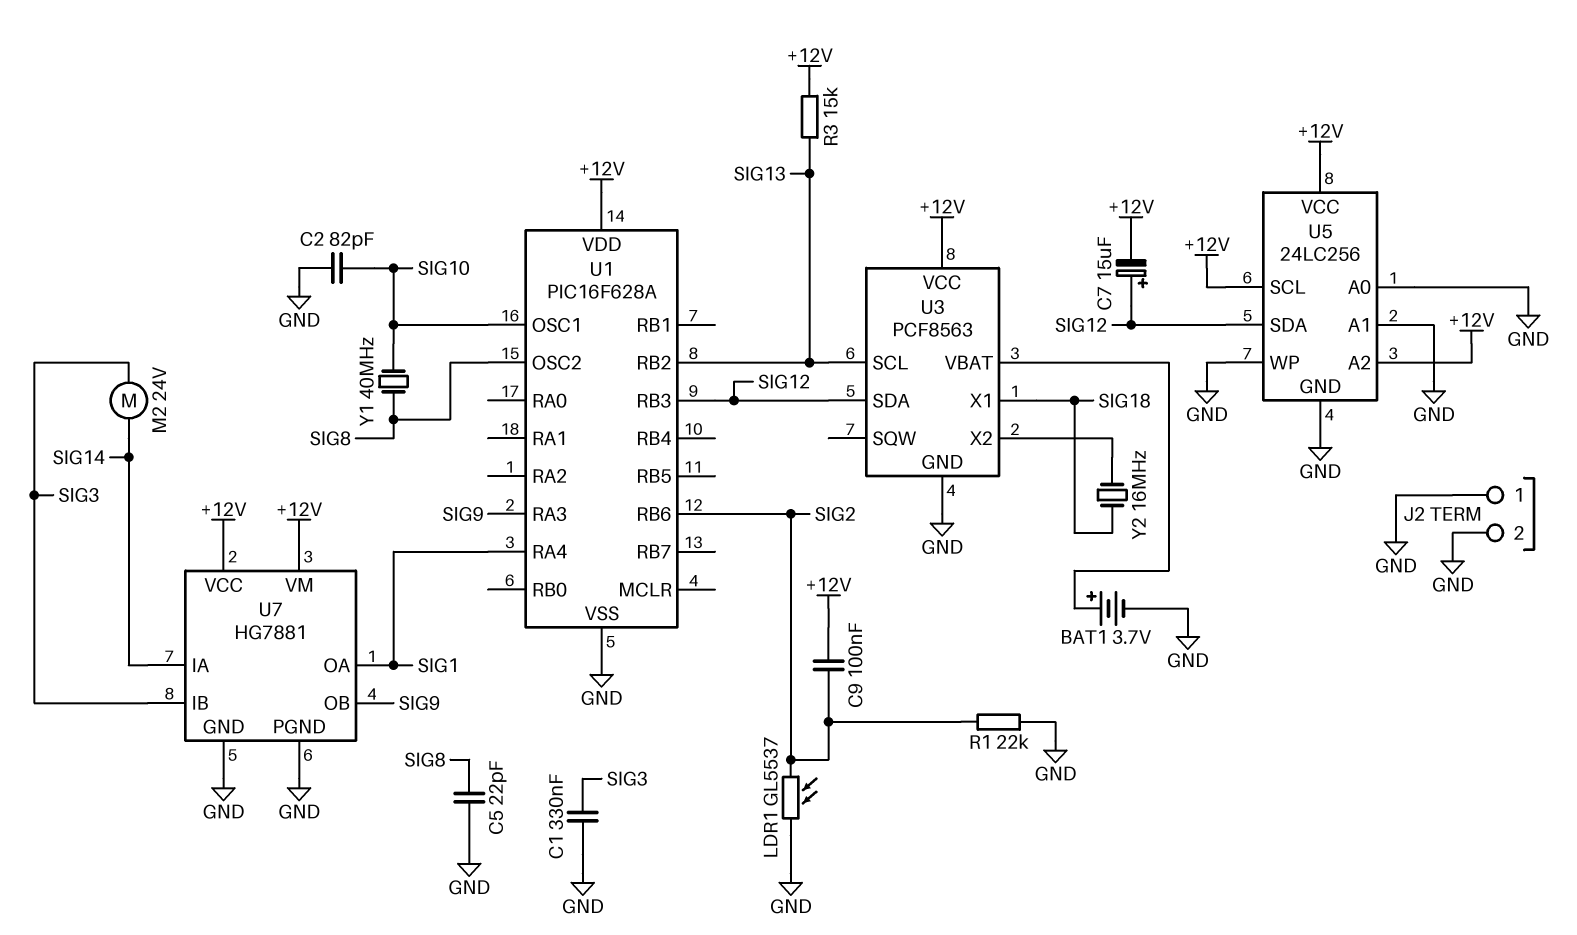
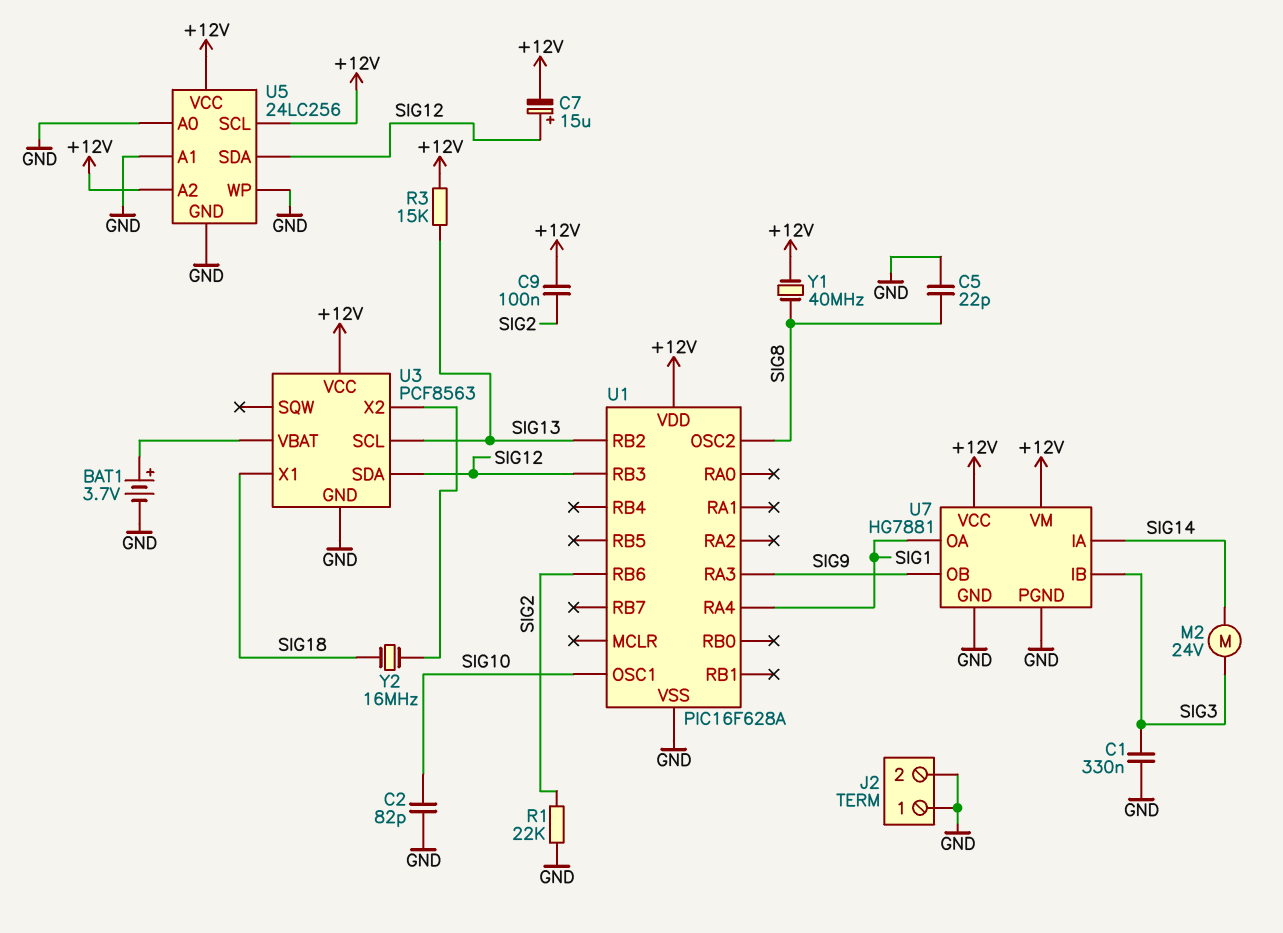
LDR1: GL5537 (GND, SIG2) -> none
Y1: 40MHz (SIG8, SIG10) -> 40MHz (+12V, SIG8)

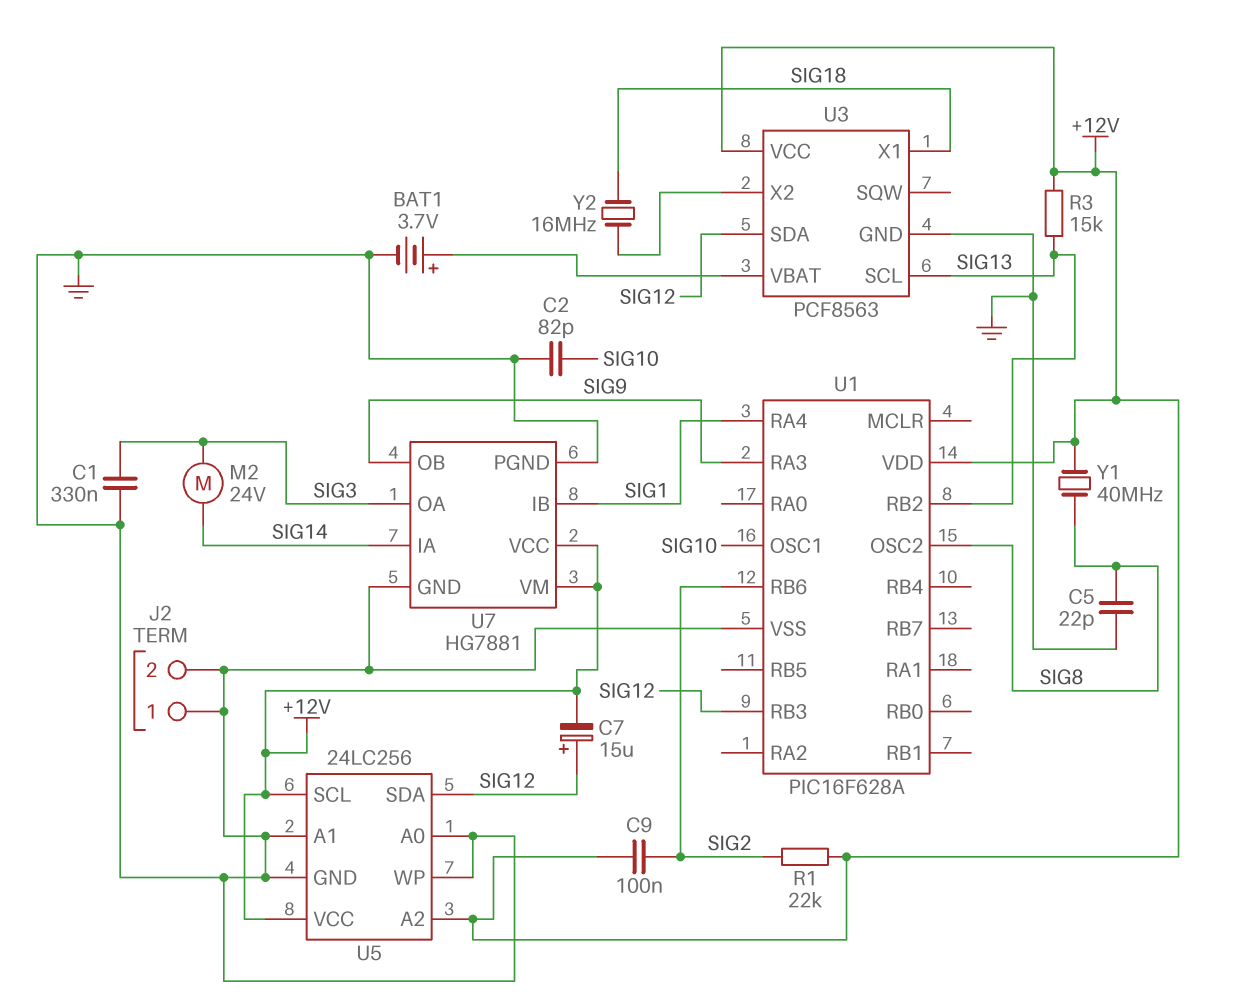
R1: 22k (GND, SIG2) -> 22k (+12V, SIG2)
U7 pin IB: SIG3 -> SIG1
U7 pin OA: SIG1 -> SIG3

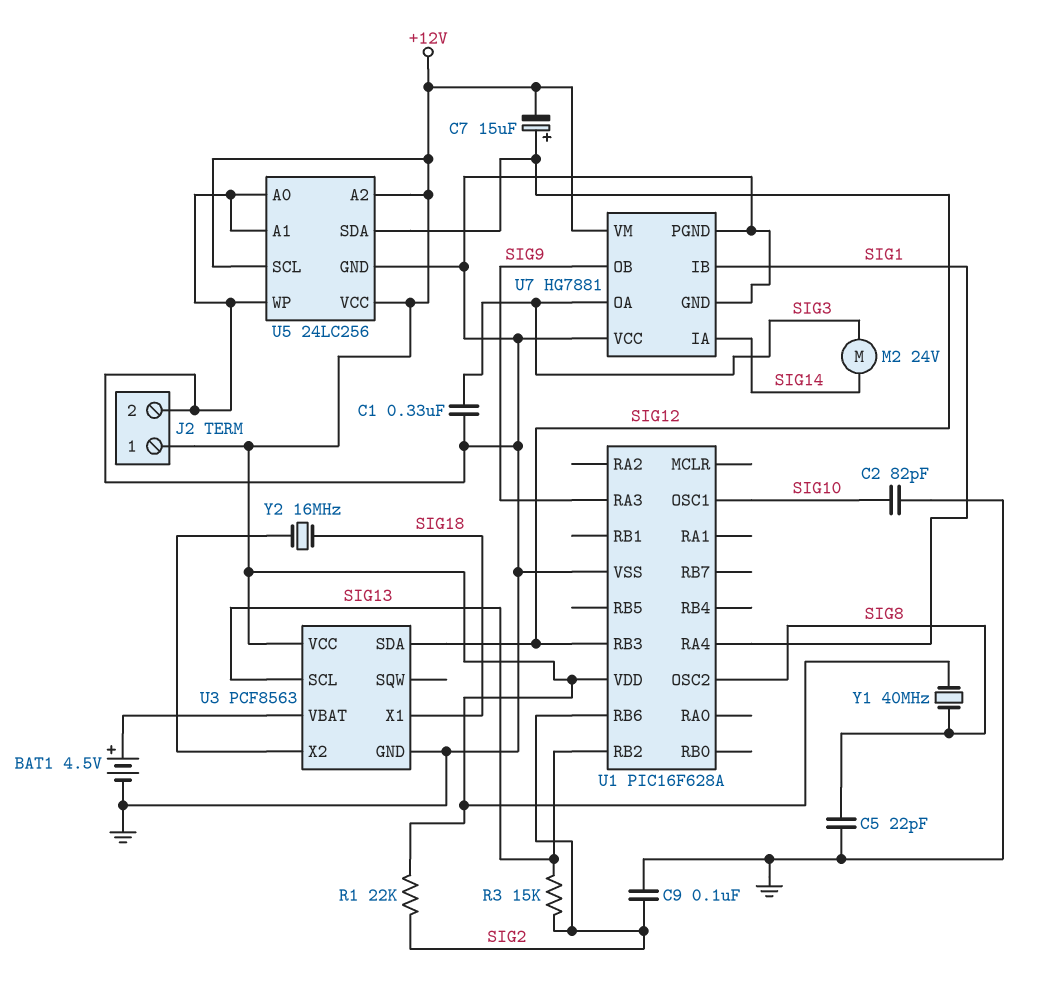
BAT1: 3.7V (plus U3/VBAT, minus GND) -> 4.5V (plus U3/VBAT, minus GND)
C9: 100nF (+12V, SIG2) -> 100nF (GND, SIG2)
J2 pin 1: GND -> +12V
R3: 15k (+12V, SIG13) -> 15k (SIG2, SIG13)
U7 pin VCC: +12V -> GND

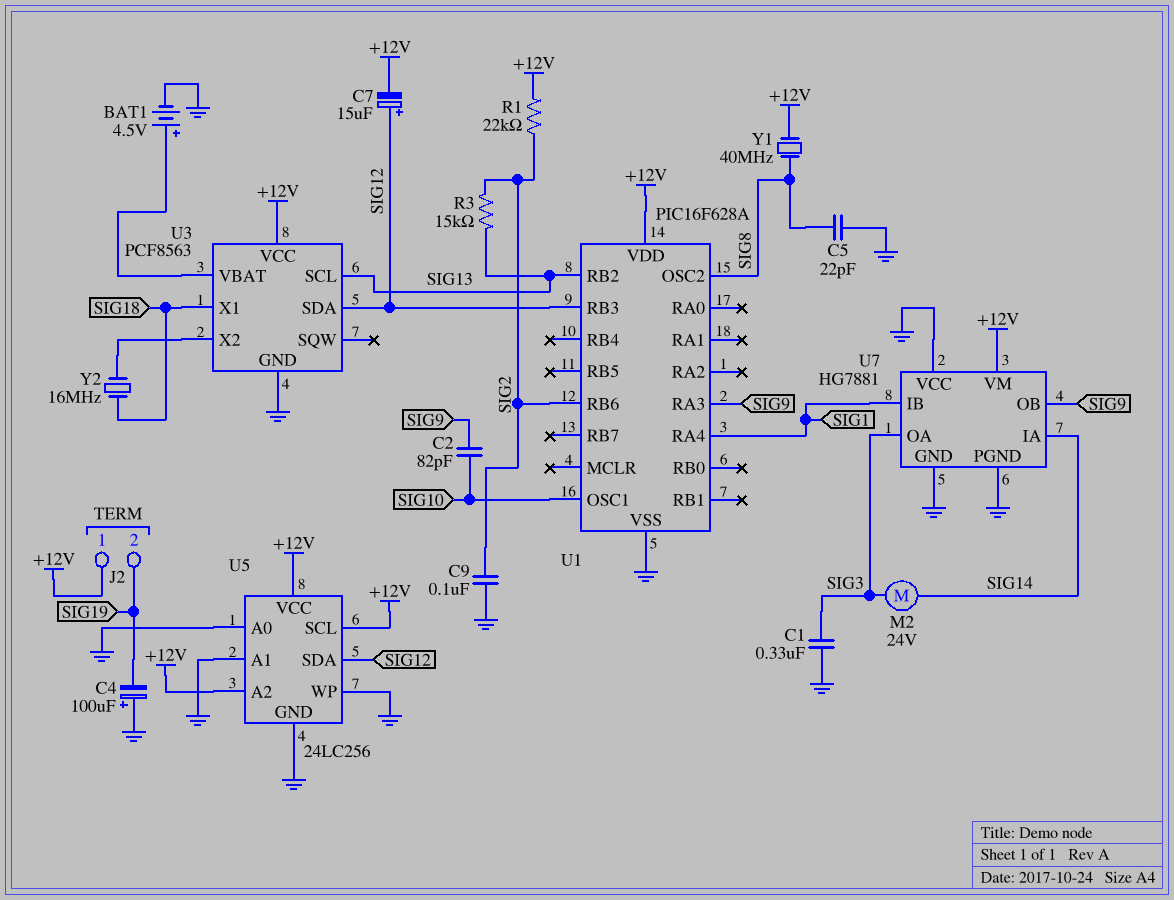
C2: 82pF (GND, SIG10) -> 82pF (SIG9, SIG10)
C4: none -> 100uF (plus GND, minus SIG19)
J2 pin 2: GND -> SIG19

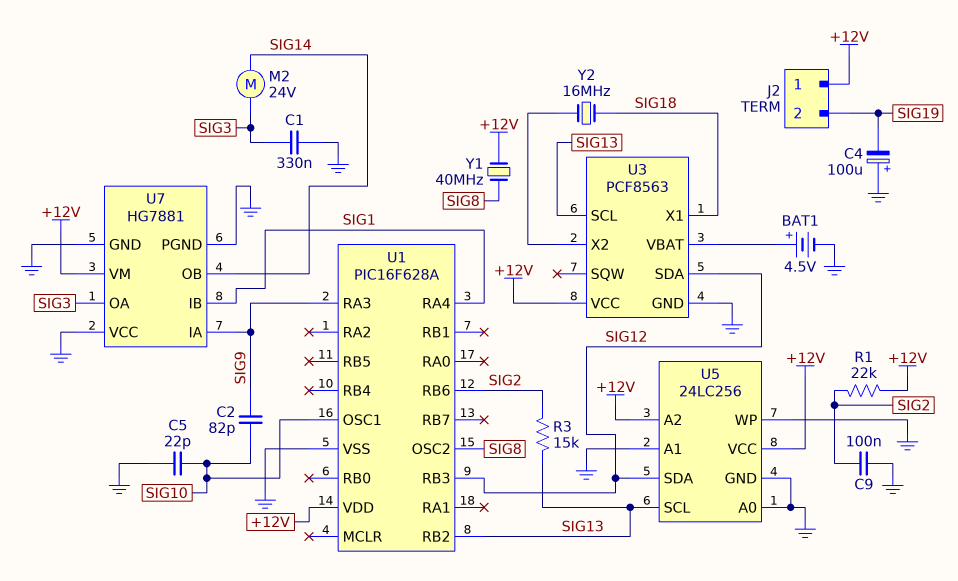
C5: 22pF (GND, SIG8) -> 22pF (GND, SIG10)
C7: 15uF (plus SIG12, minus +12V) -> none
U5 pin SCL: +12V -> SIG13
U7 pin IA: SIG14 -> SIG9
U7 pin OB: SIG9 -> SIG14

